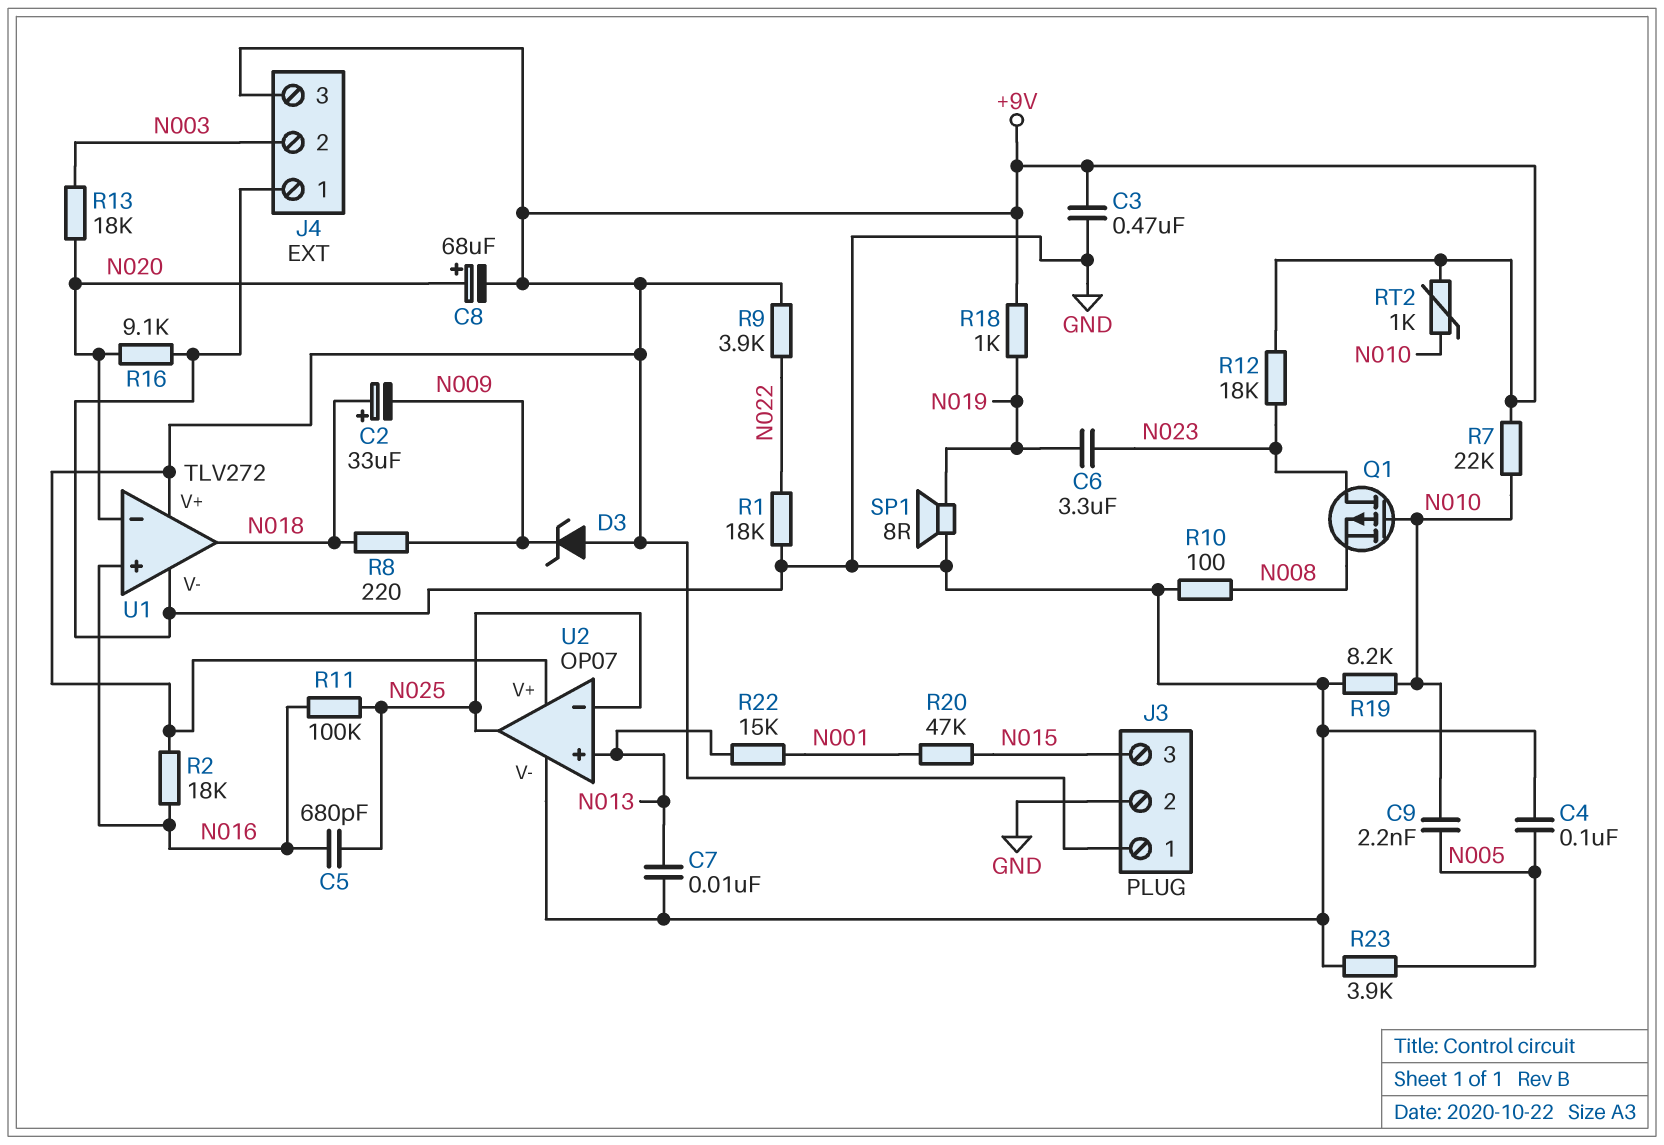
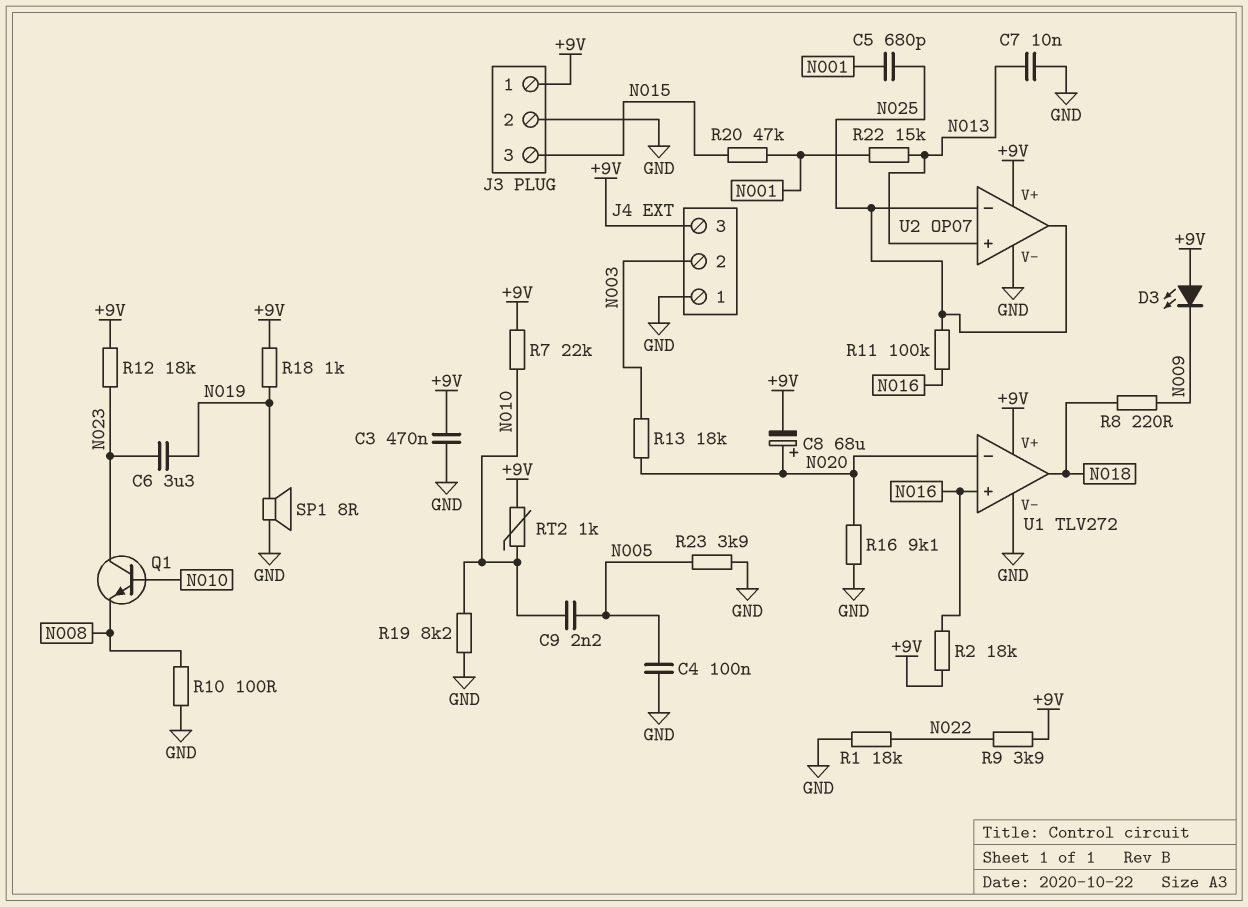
C2: 33uF (plus N018, minus N009) -> none
C5: 680pF (N016, N025) -> 680pF (N001, N025)
D3: zener (A +9V, K N009) -> LED (A +9V, K N009)
Q1: PMOS (G N010, D N023, S N008) -> NPN (B N010, C N023, E N008)

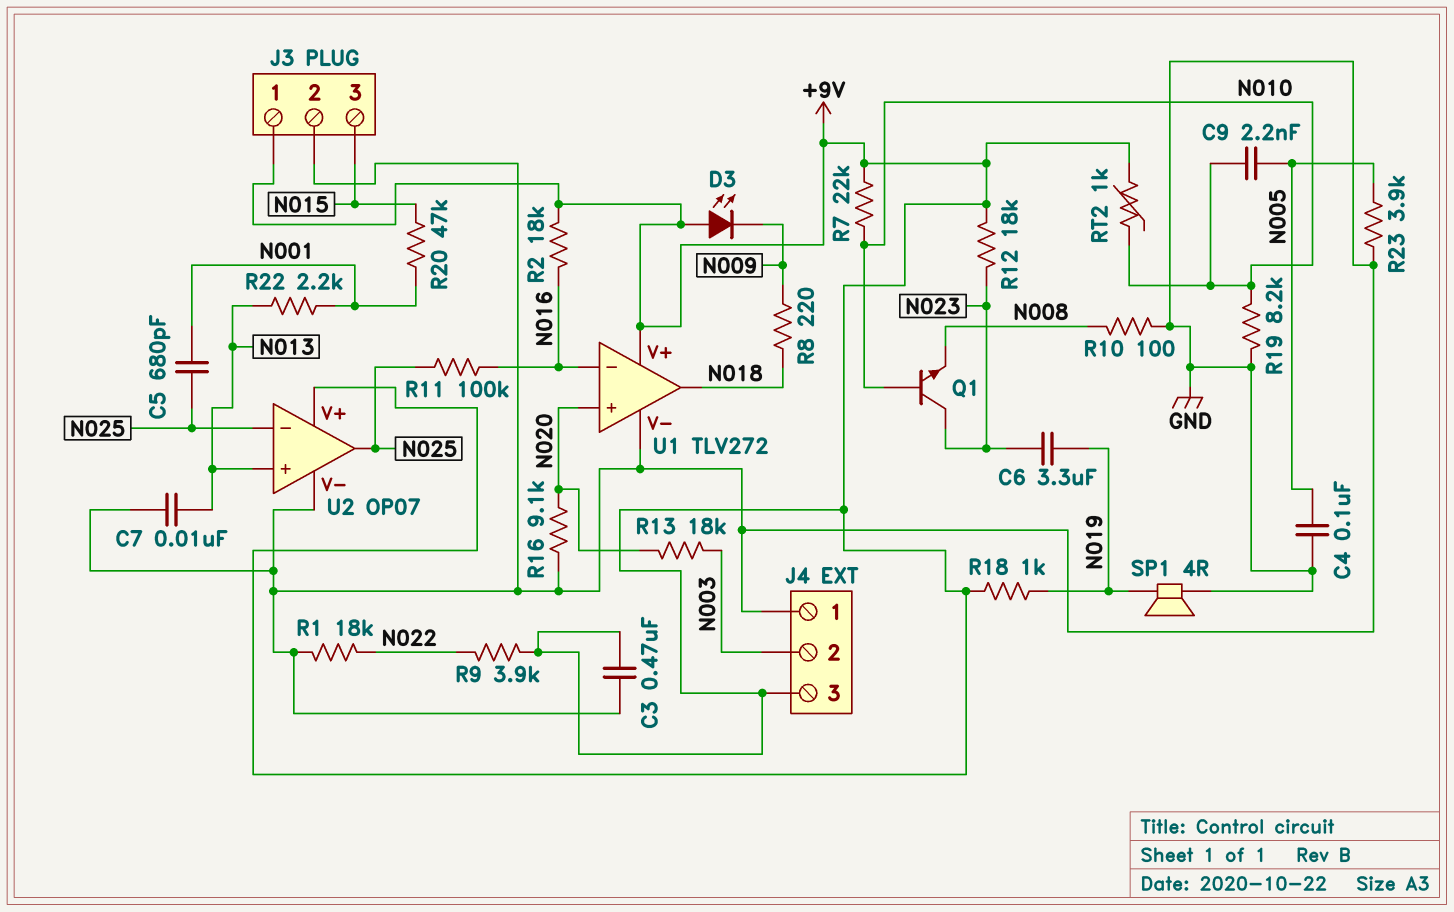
C8: 68uF (plus N020, minus +9V) -> none
R22: 15k (N001, N013) -> 2.2k (N001, N013)
SP1: speaker 8R (GND, N019) -> speaker 4R (GND, N019)
U1 pin in+: N016 -> N020
U1 pin in-: N020 -> N016

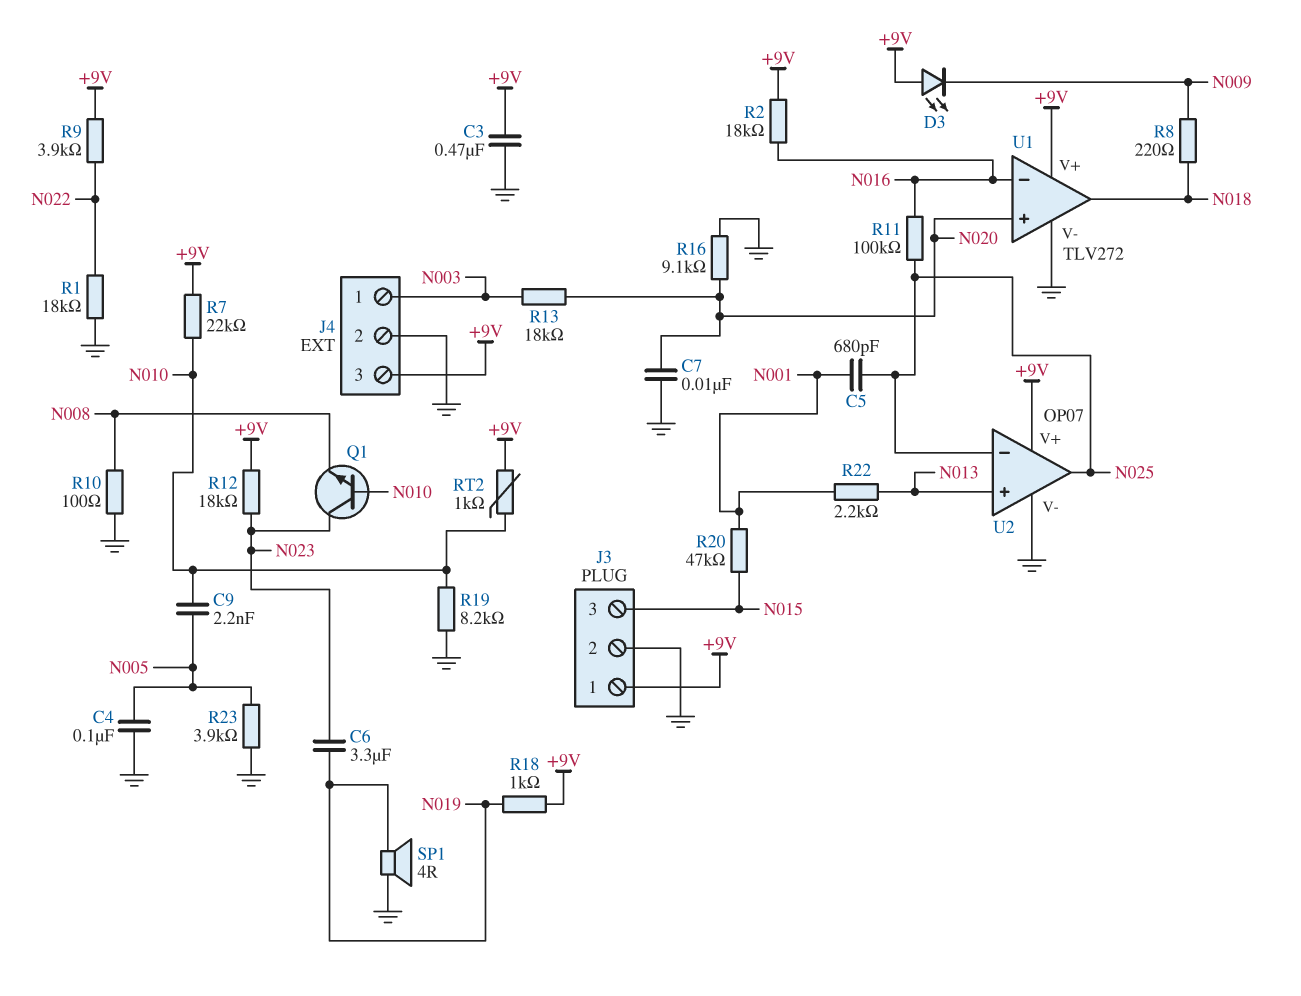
C7: 10nF (GND, N013) -> 10nF (GND, N020)
J4 pin 1: GND -> N003
J4 pin 2: N003 -> GND

